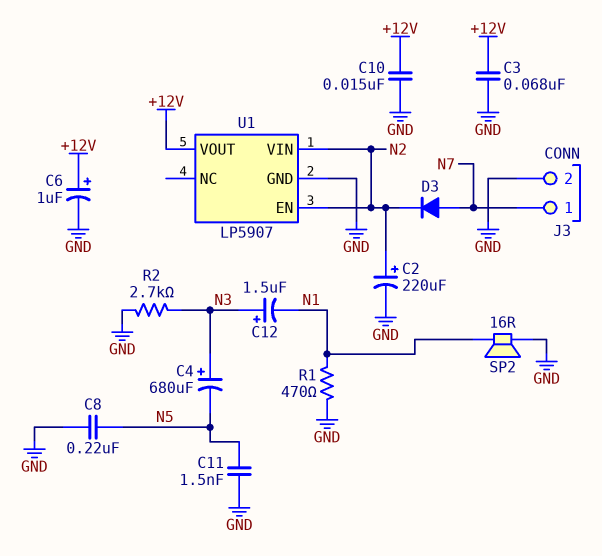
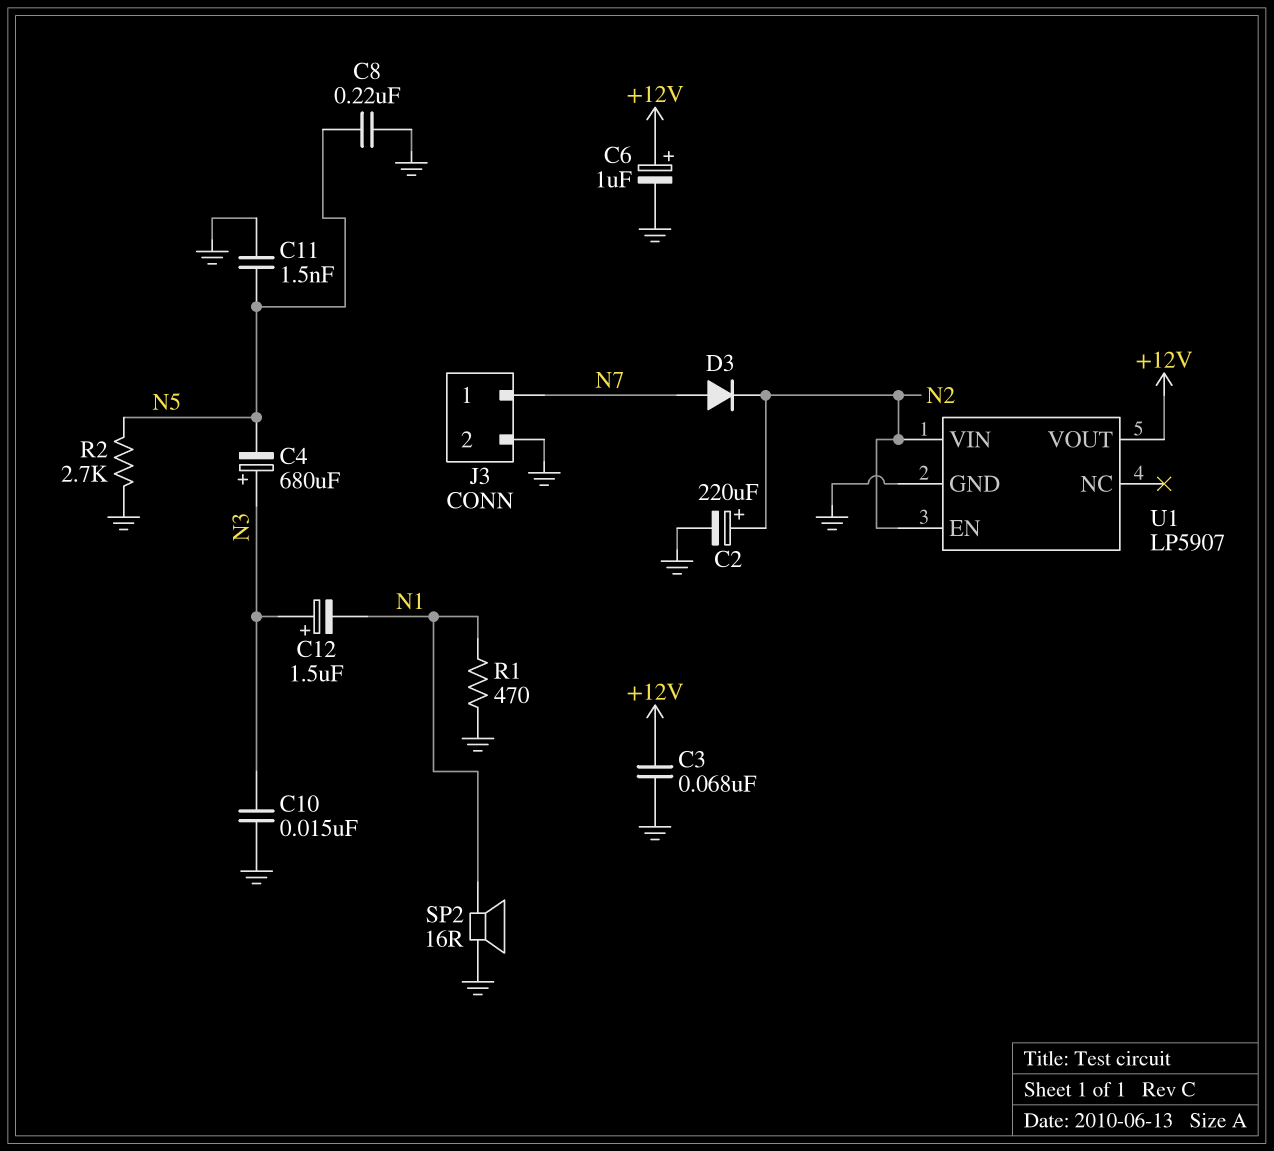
C10: 15nF (+12V, GND) -> 15nF (GND, N3)
R2: 2.7k (GND, N3) -> 2.7k (GND, N5)

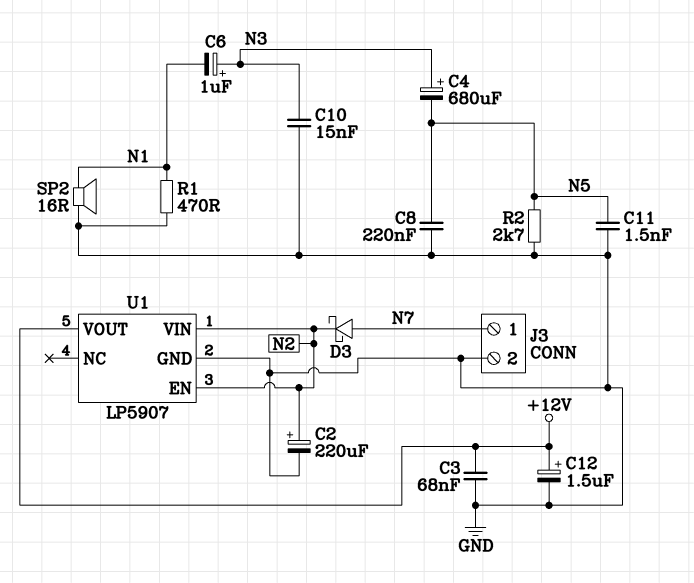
C6: 1uF (plus +12V, minus GND) -> 1uF (plus N3, minus N1)
C12: 1.5uF (plus N3, minus N1) -> 1.5uF (plus +12V, minus GND)
D3: diode (A N7, K N2) -> schottky (A N7, K N2)

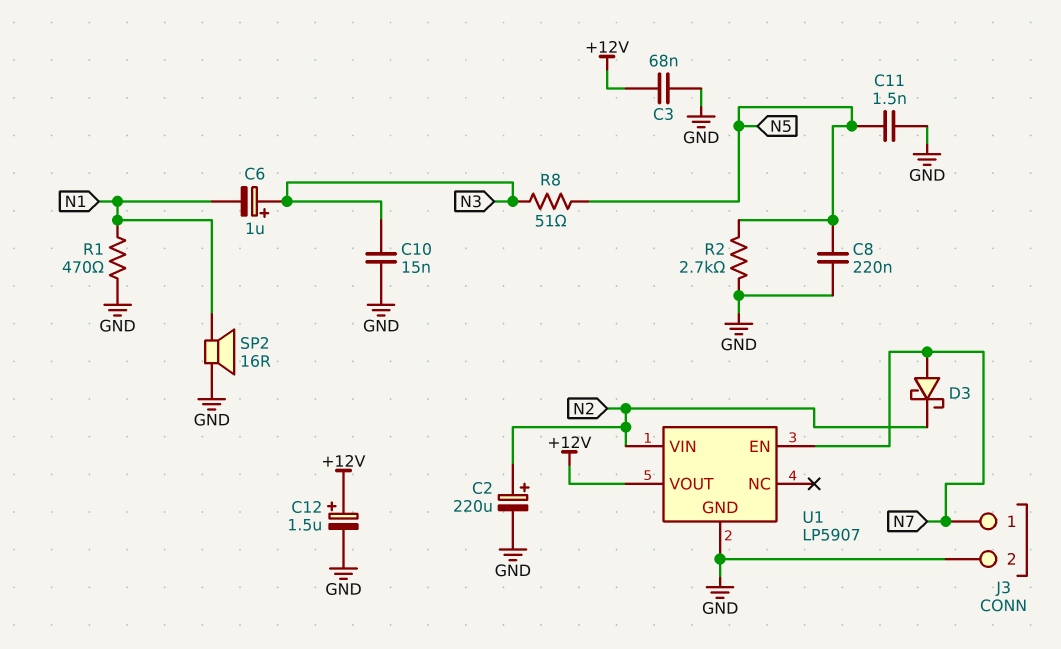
C4: 680uF (plus N3, minus N5) -> none
R8: none -> 51 (N3, N5)
U1 pin EN: N2 -> N7

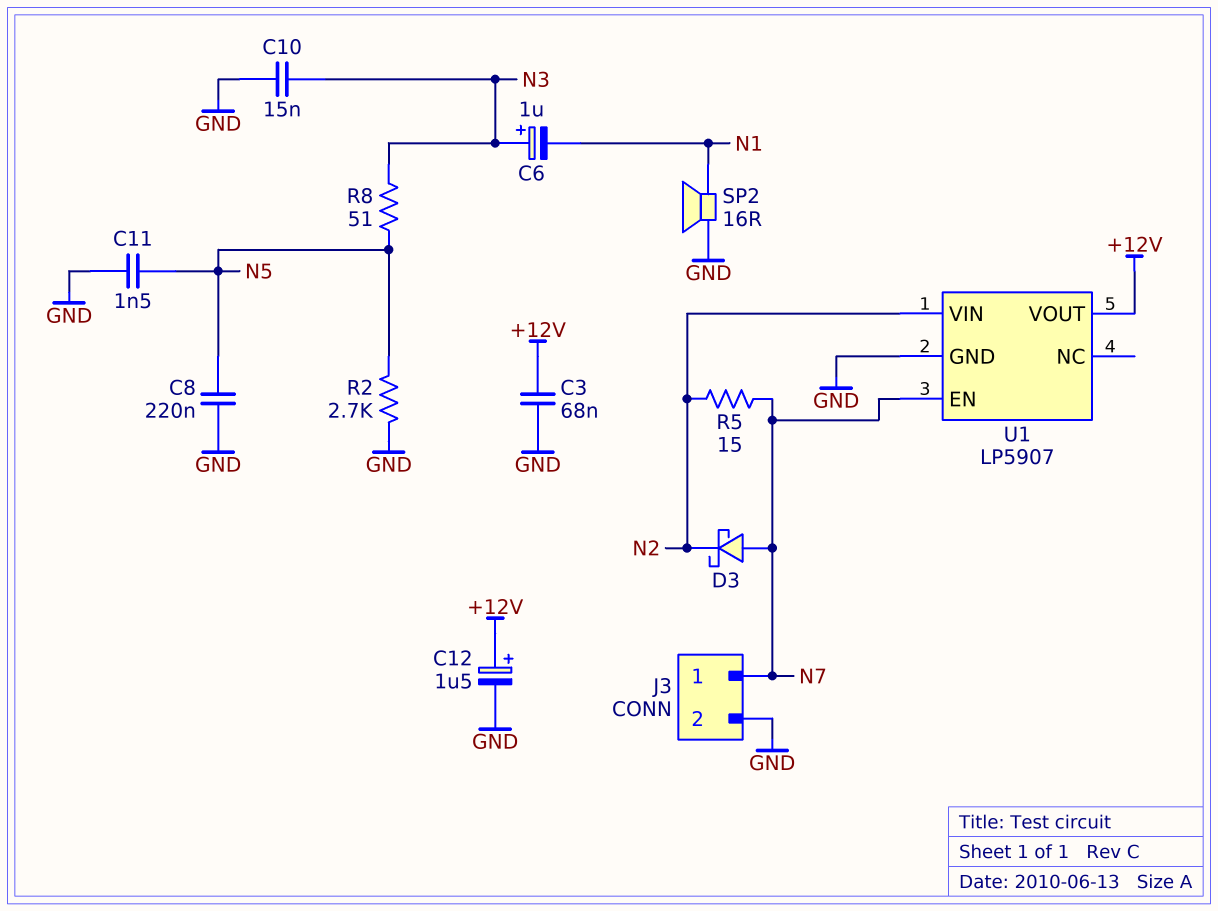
C2: 220uF (plus N2, minus GND) -> none
R1: 470 (GND, N1) -> none
R5: none -> 15 (N2, N7)

